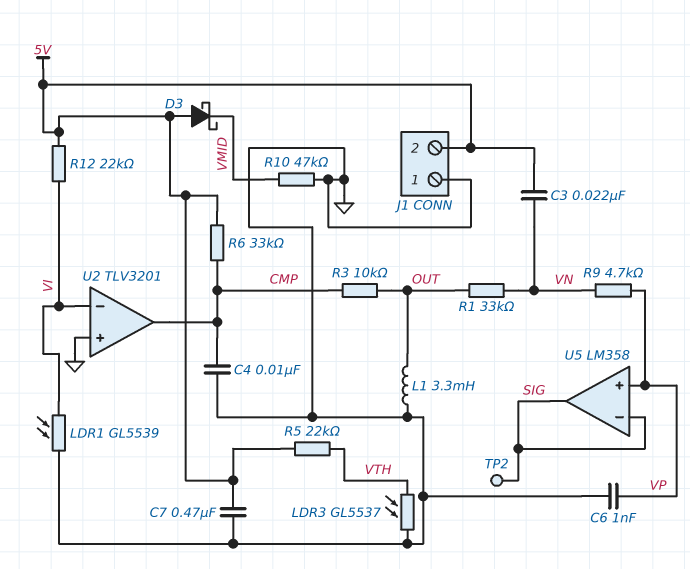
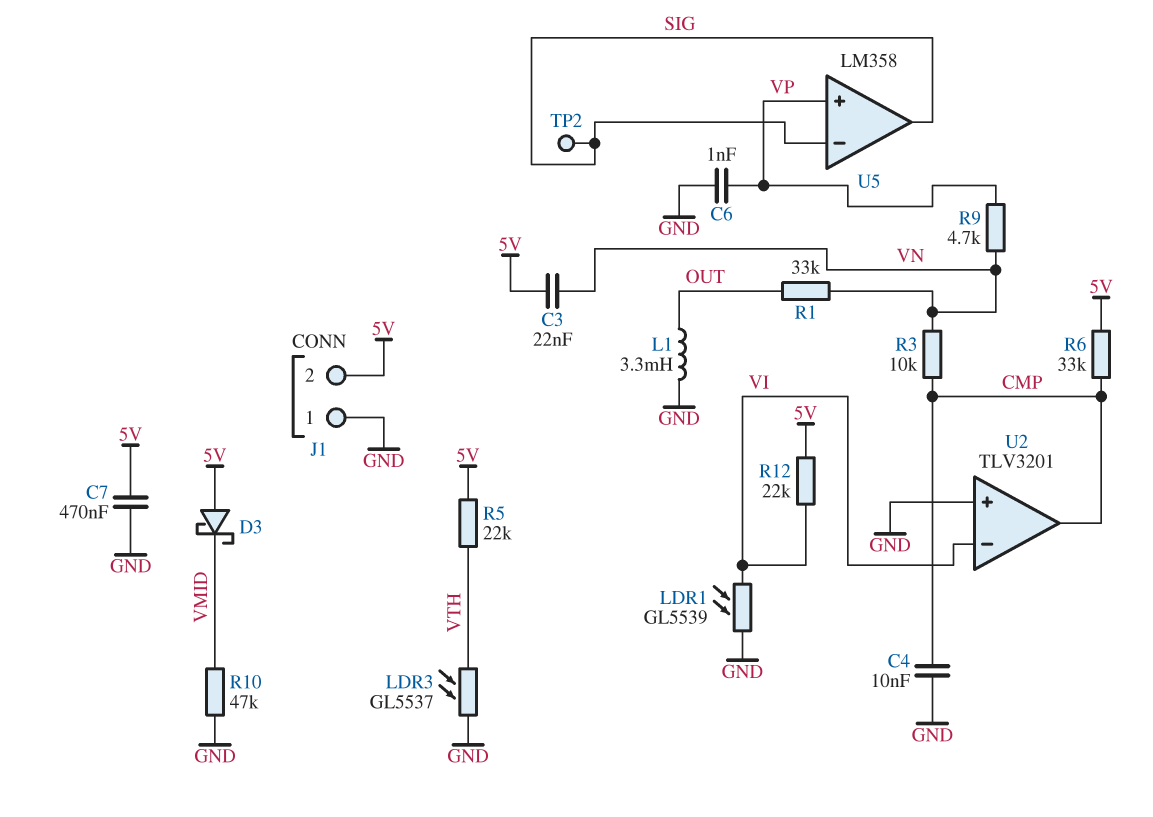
R3: 10k (CMP, OUT) -> 10k (CMP, VN)

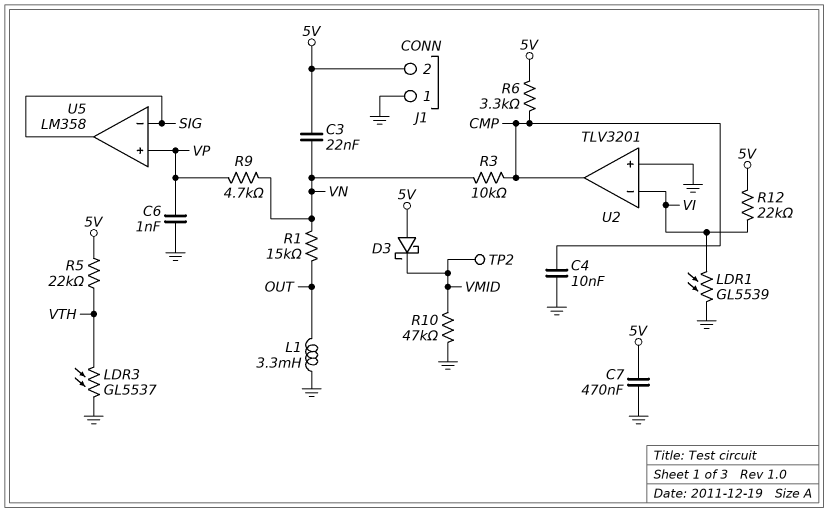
R1: 33k (OUT, VN) -> 15k (OUT, VN)
R6: 33k (5V, CMP) -> 3.3k (5V, CMP)
TP2: test point (SIG) -> test point (VMID)

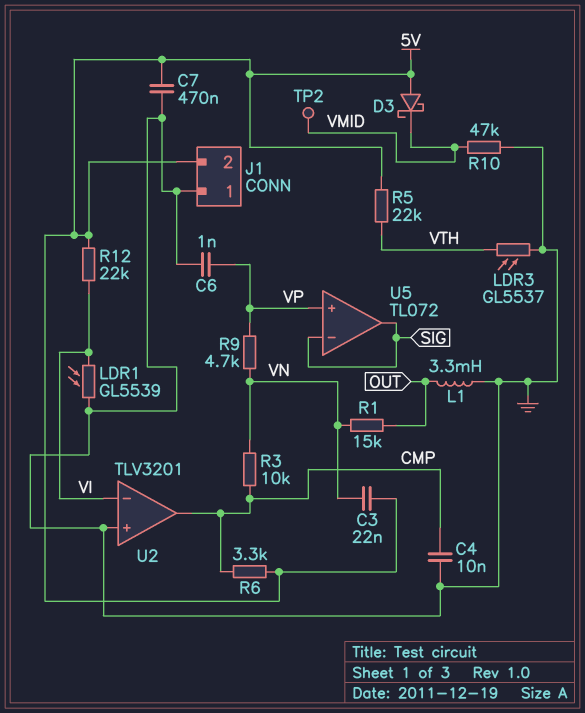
U5: LM358 -> TL072

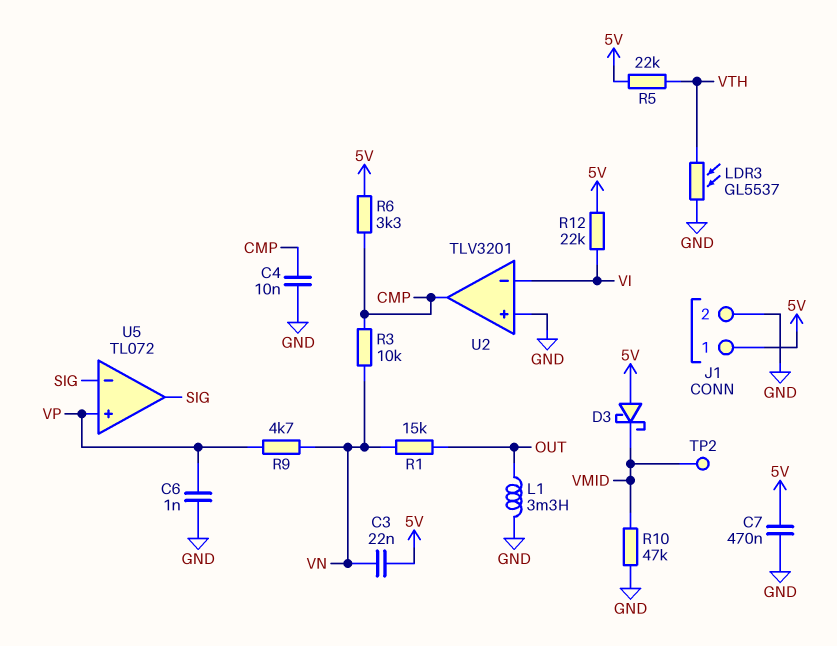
J1 pin 1: GND -> 5V
J1 pin 2: 5V -> GND
LDR1: GL5539 (GND, VI) -> none

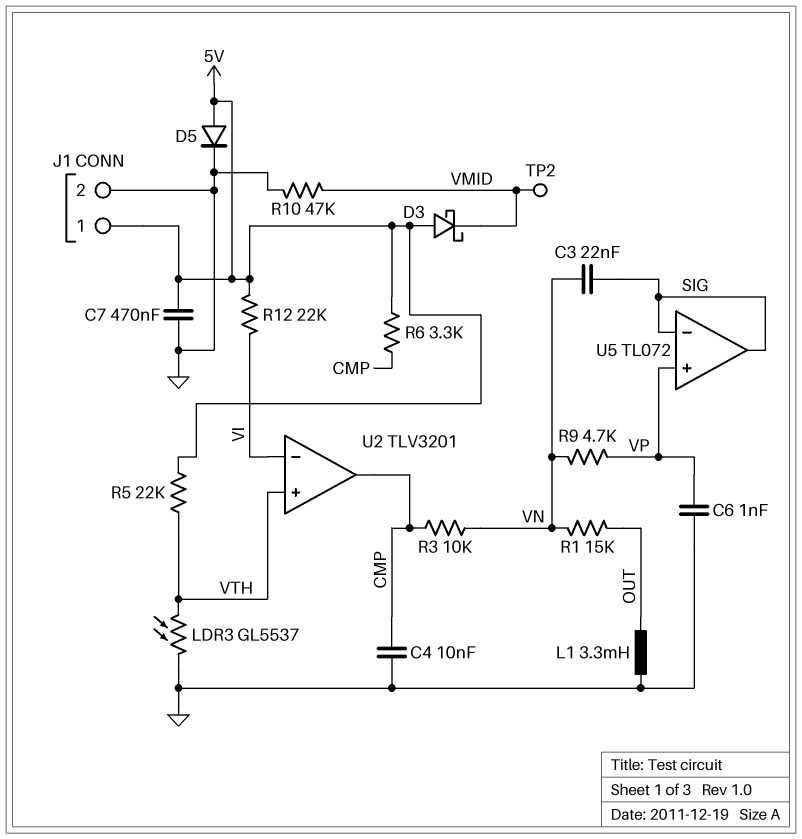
C3: 22nF (5V, VN) -> 22nF (SIG, VN)
D5: none -> diode (A 5V, K GND)
U2 pin in+: GND -> VTH

